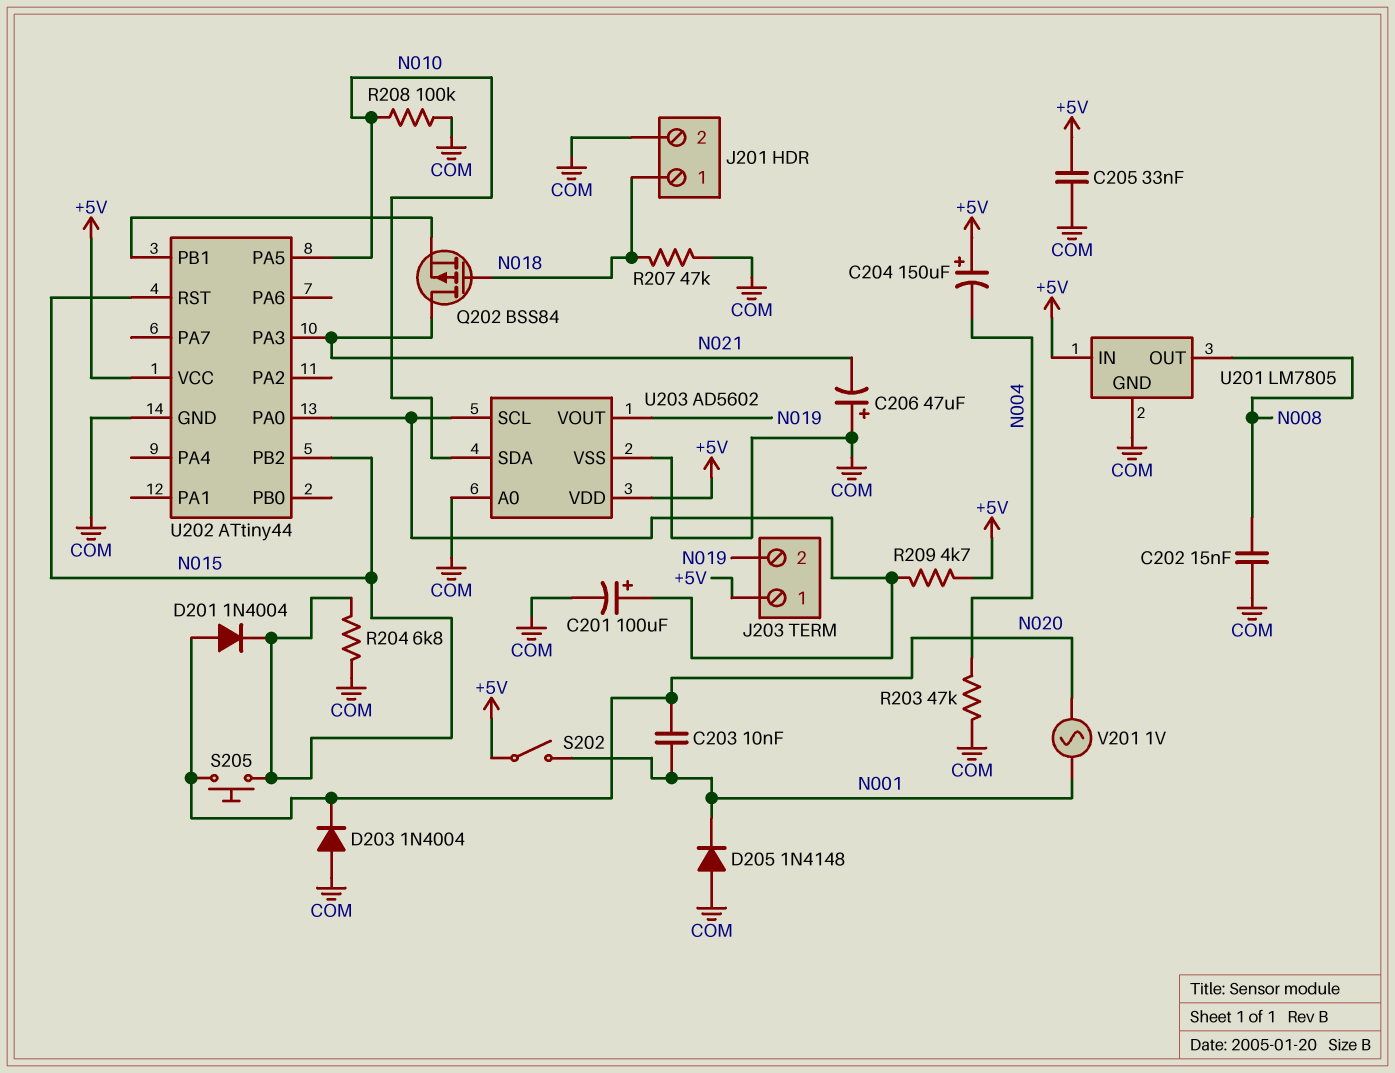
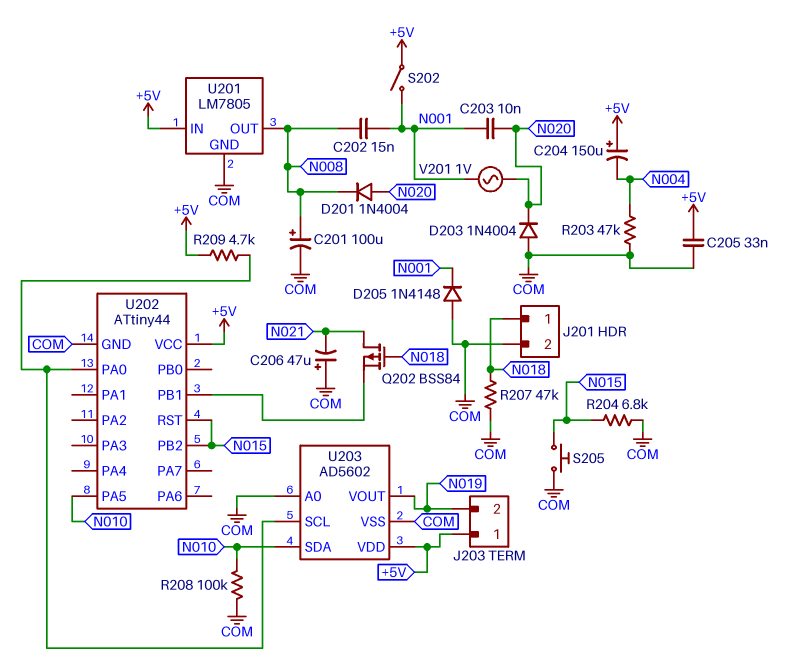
C201: 100uF (plus U202/PA0, minus COM) -> 100uF (plus N008, minus COM)
C202: 15nF (COM, N008) -> 15nF (N001, N008)
D201: diode 1N4004 (A N020, K N015) -> diode 1N4004 (A N020, K N008)
S205: button (N015, N020) -> button (COM, N015)
U202 pin PA3: N021 -> none

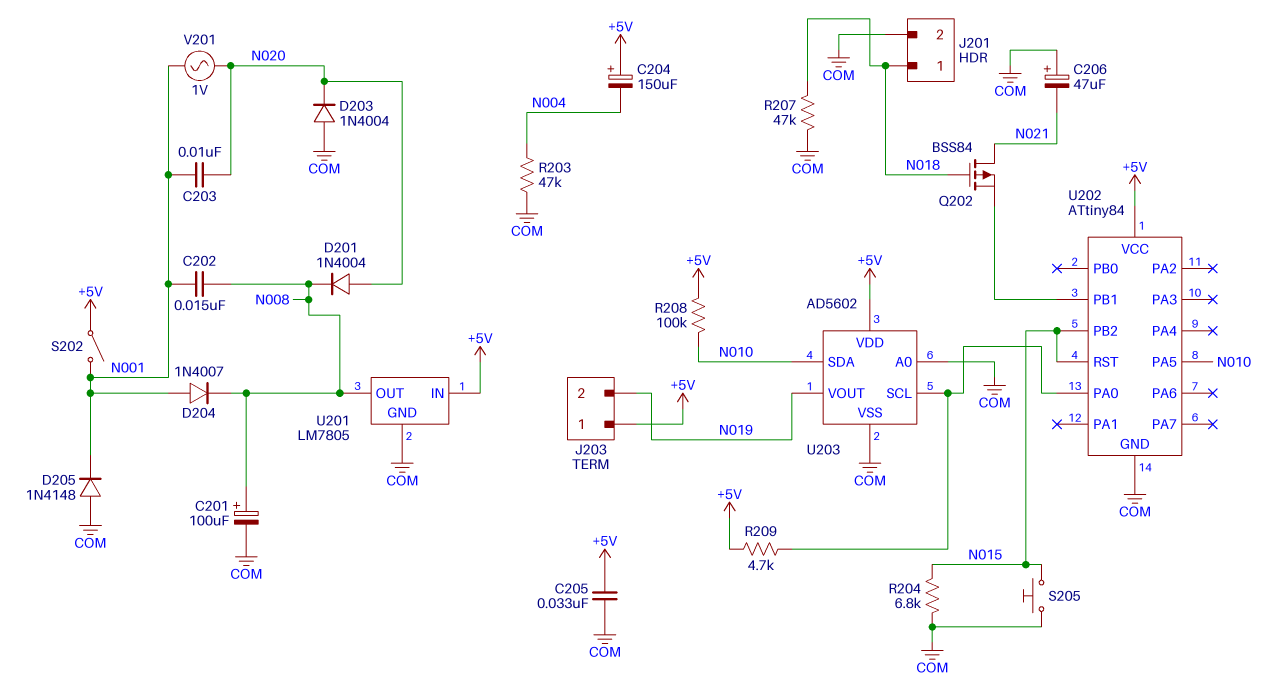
D204: none -> diode 1N4007 (A N001, K N008)
R208: 100k (COM, N010) -> 100k (+5V, N010)
U202: ATtiny44 -> ATtiny84

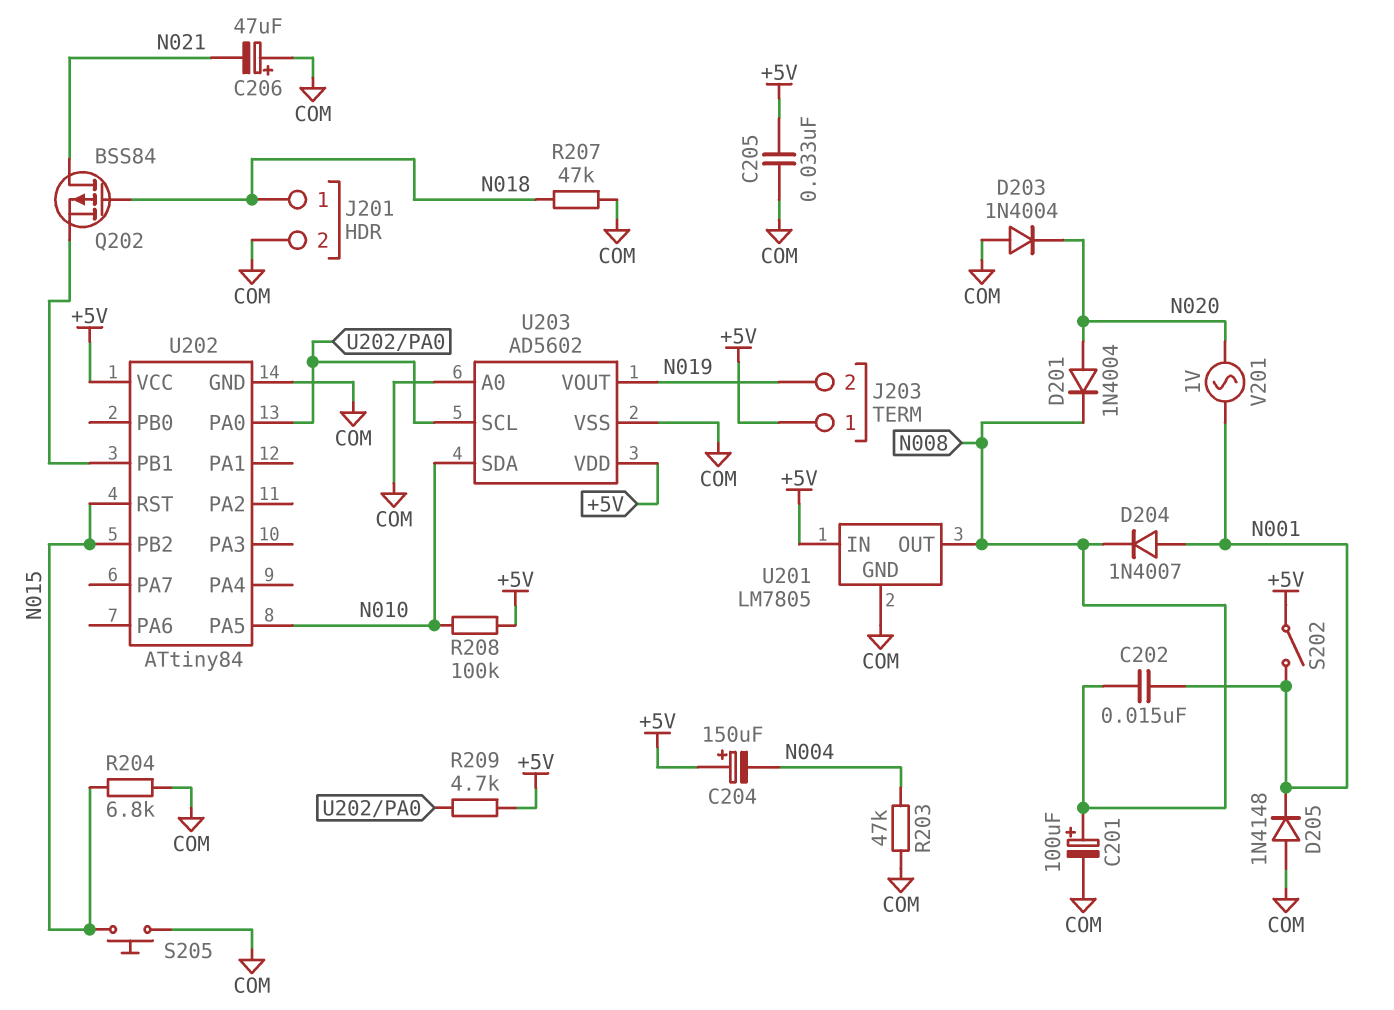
C203: 10nF (N001, N020) -> none

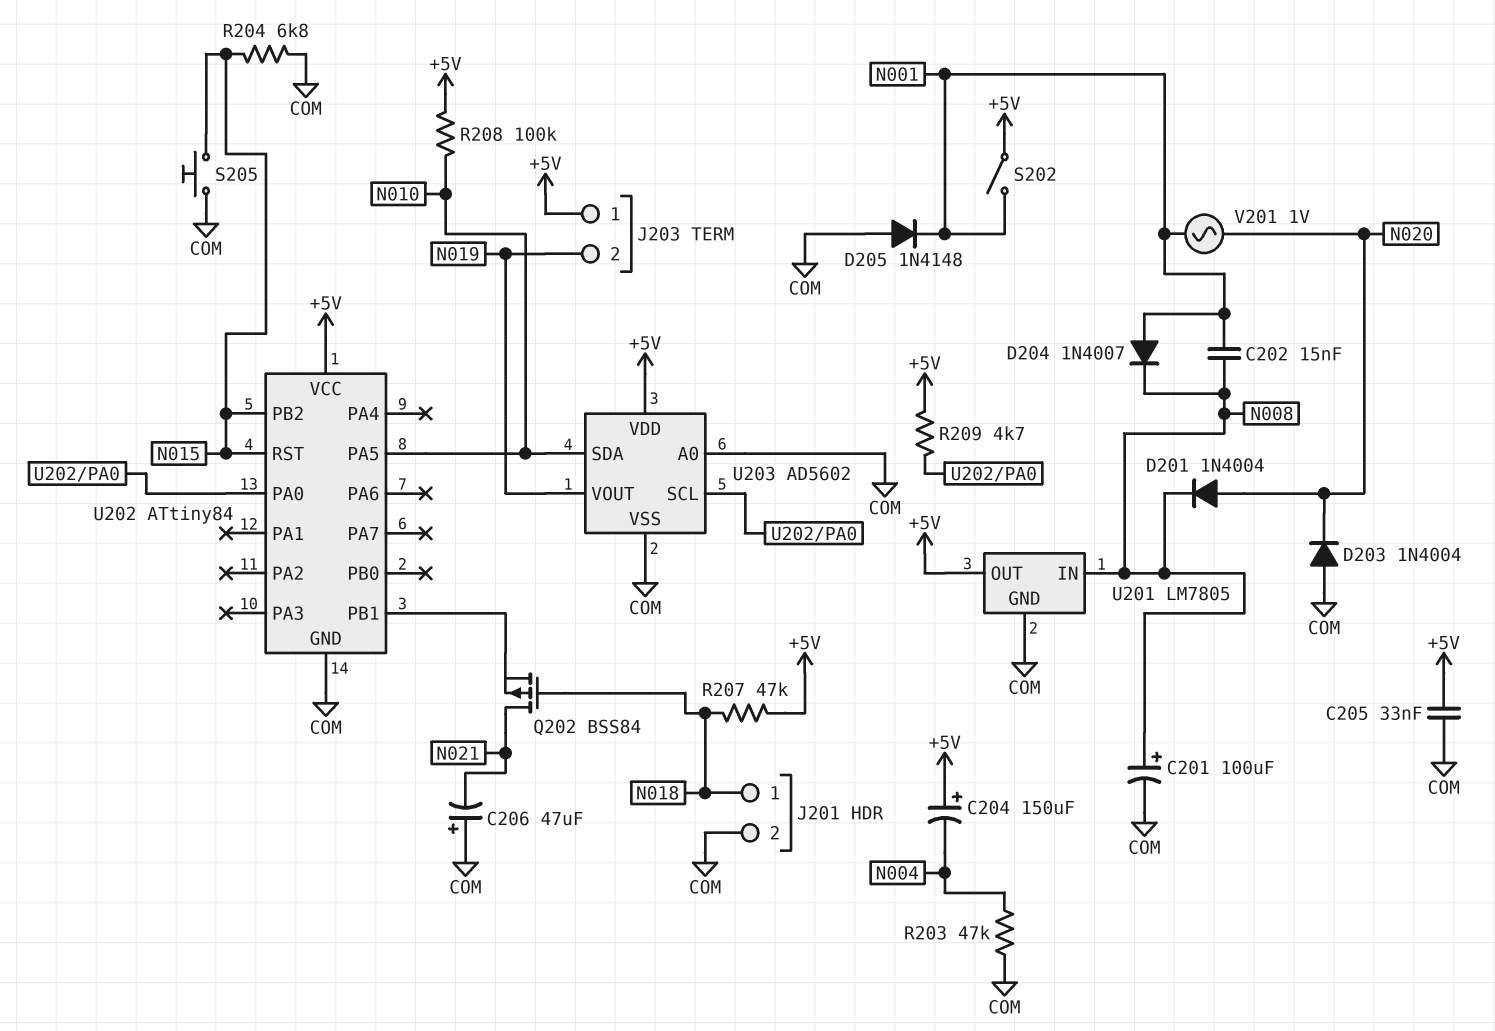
R207: 47k (COM, N018) -> 47k (+5V, N018)
U201 pin IN: +5V -> N008
U201 pin OUT: N008 -> +5V

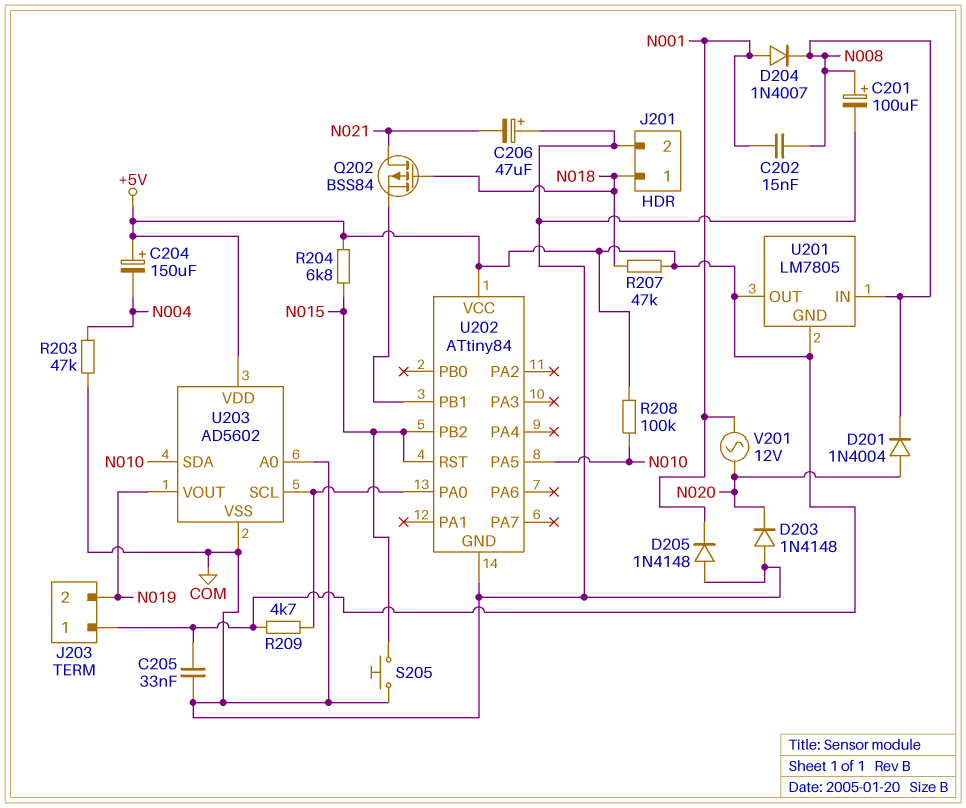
D203: diode 1N4004 (A COM, K N020) -> diode 1N4148 (A COM, K N020)
R204: 6.8k (COM, N015) -> 6.8k (+5V, N015)
S202: switch (+5V, N001) -> none
U201 pin GND: COM -> +5V
V201: AC 1V (N001, N020) -> AC 12V (N001, N020)

